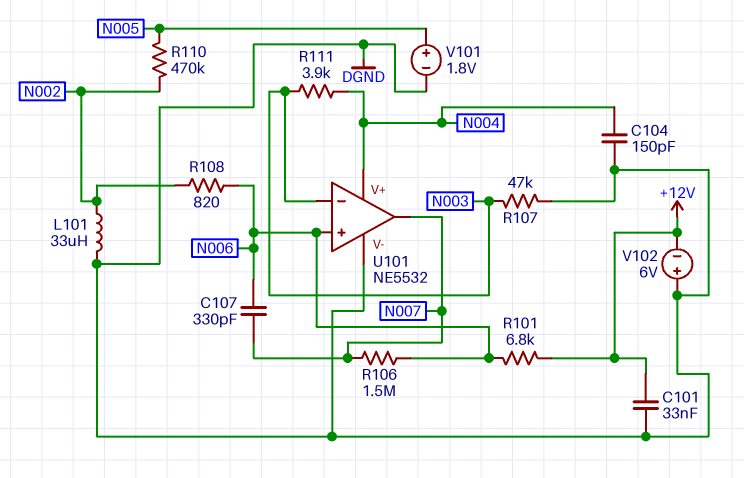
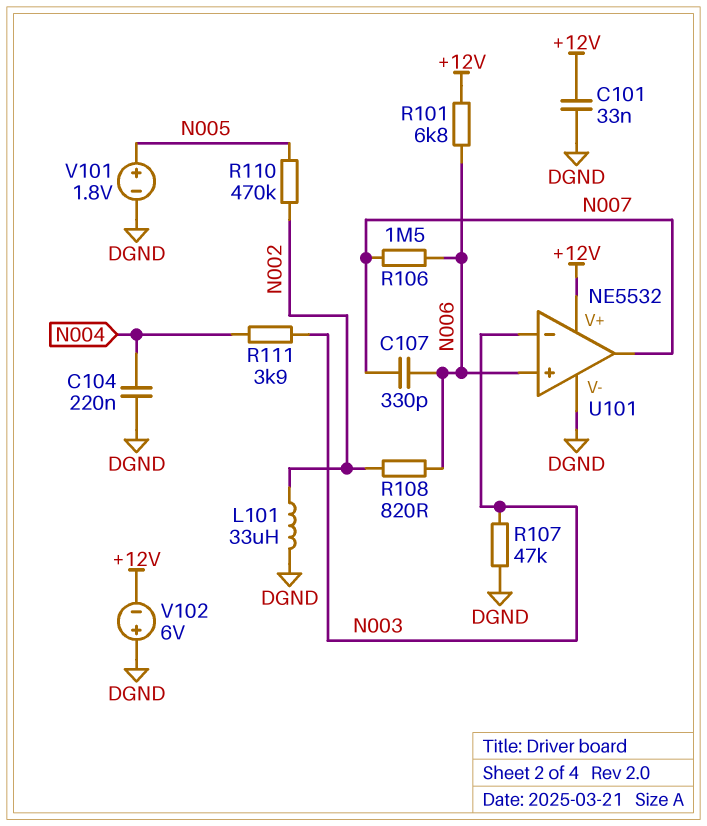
C104: 150pF (DGND, N004) -> 220nF (DGND, N004)
U101 pin V+: N004 -> +12V

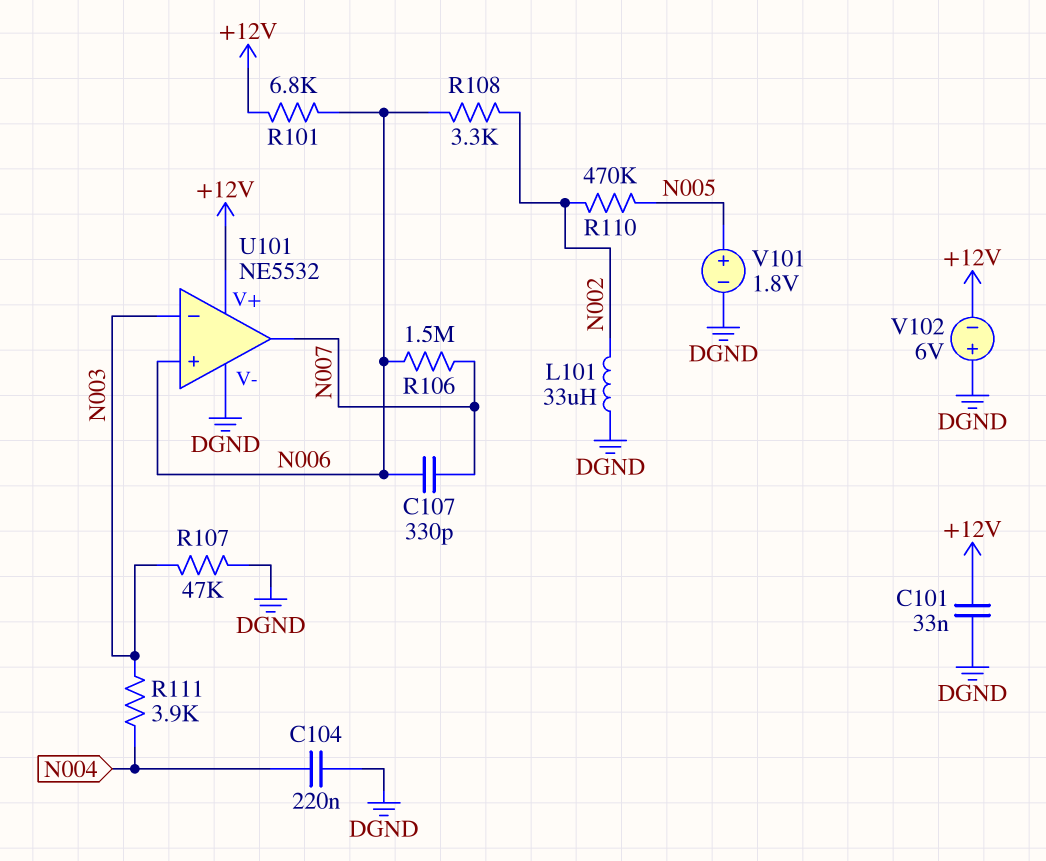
R108: 820 (N002, N006) -> 3.3k (N002, N006)

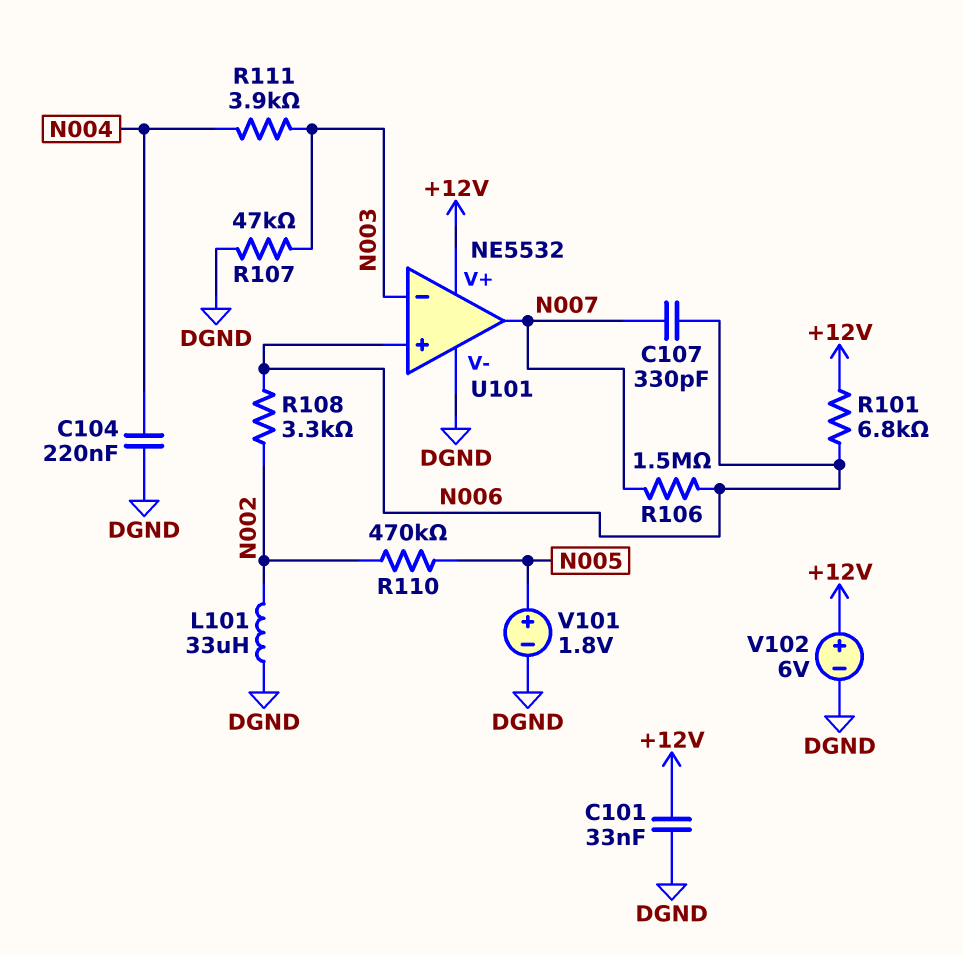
V102: 6V (plus DGND, minus +12V) -> 6V (plus +12V, minus DGND)

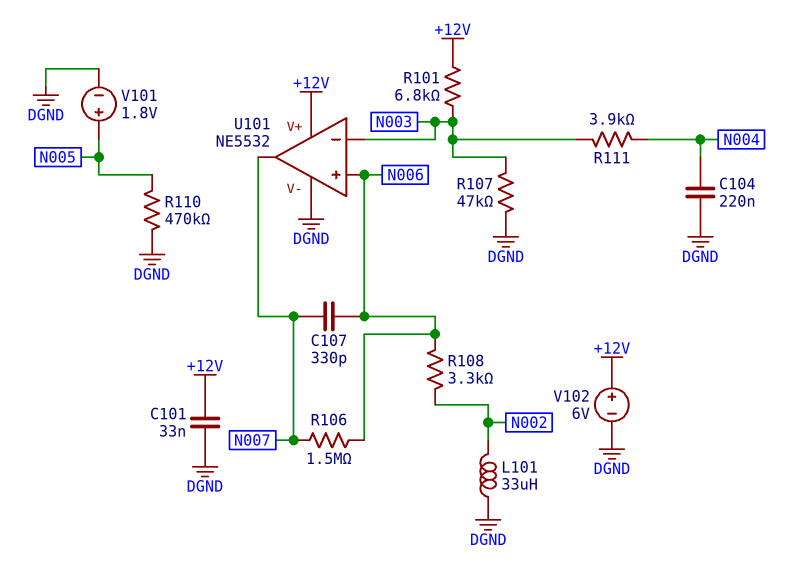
R101: 6.8k (+12V, N006) -> 6.8k (+12V, N003)
R110: 470k (N002, N005) -> 470k (DGND, N005)

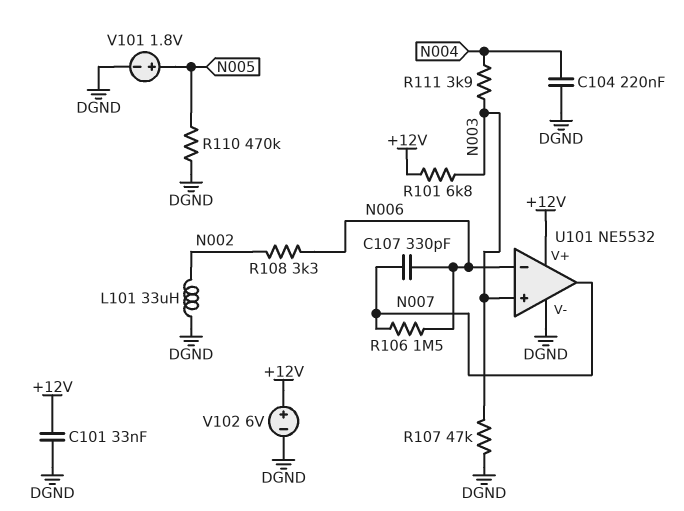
U101 pin in+: N006 -> N003
U101 pin in-: N003 -> N006

